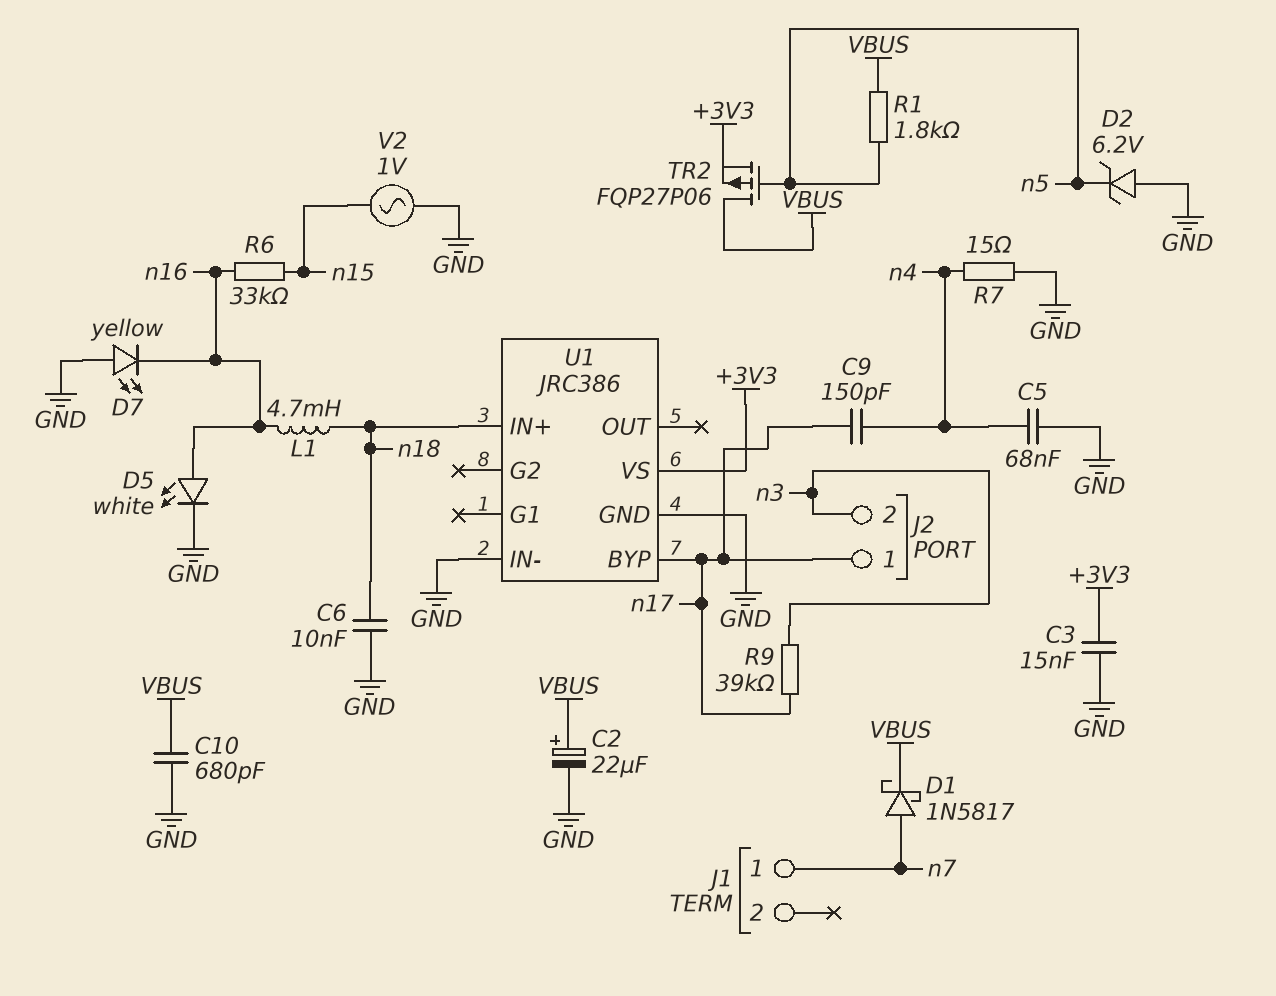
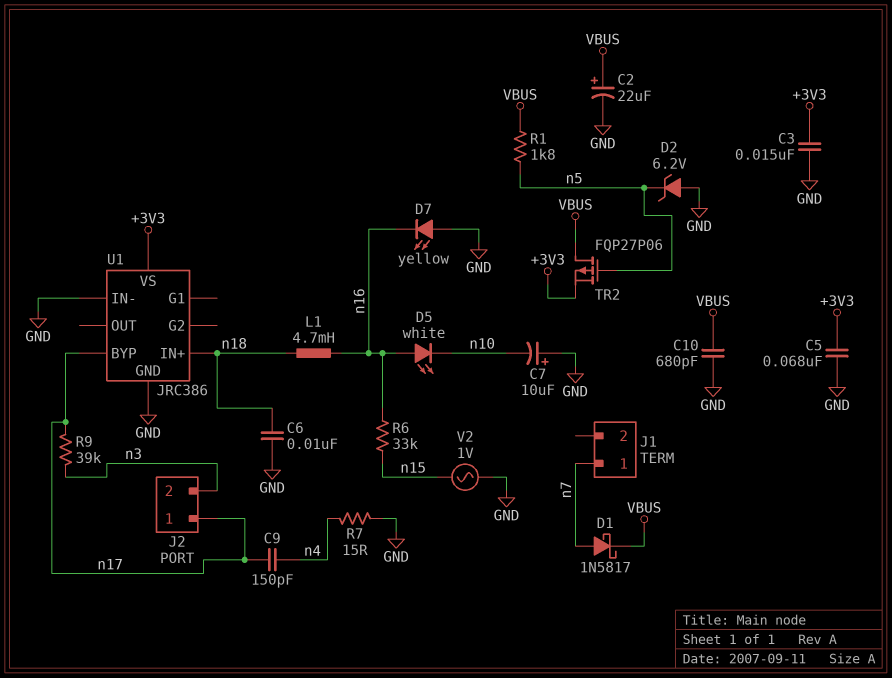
C5: 68nF (GND, n4) -> 68nF (+3V3, GND)
C7: none -> 10uF (plus GND, minus n10)
D5: LED white (A n16, K GND) -> LED white (A n16, K n10)

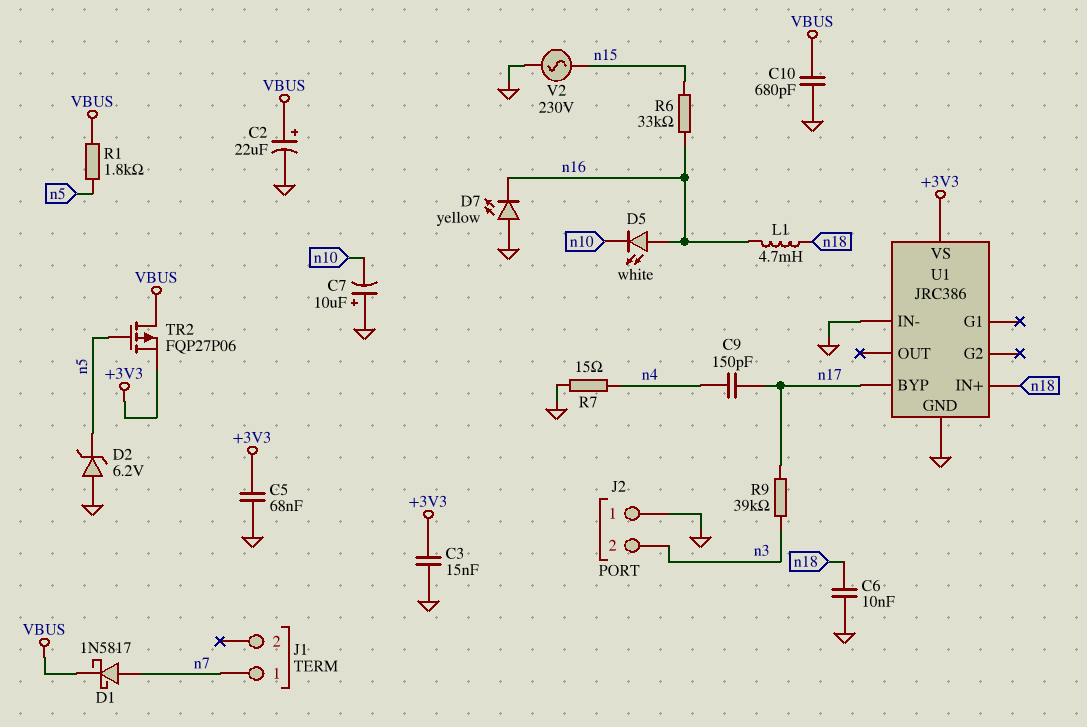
J2 pin 1: n17 -> GND
V2: AC 1V (GND, n15) -> AC 230V (GND, n15)

